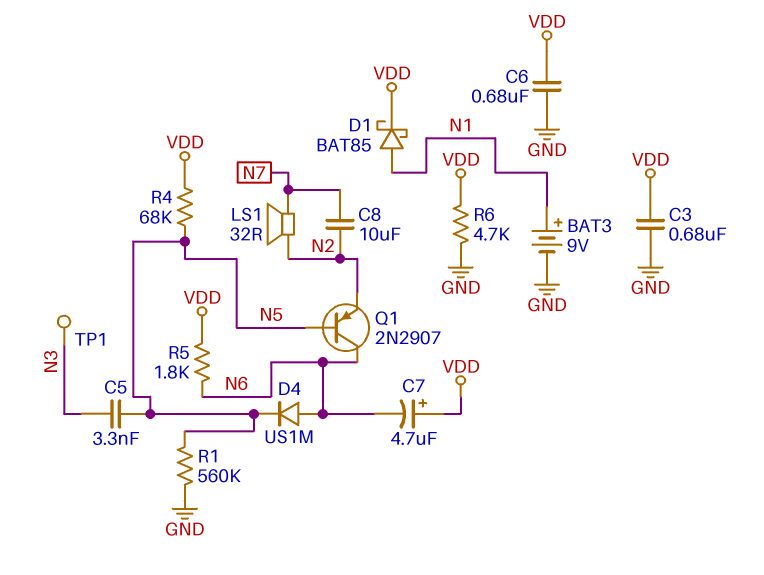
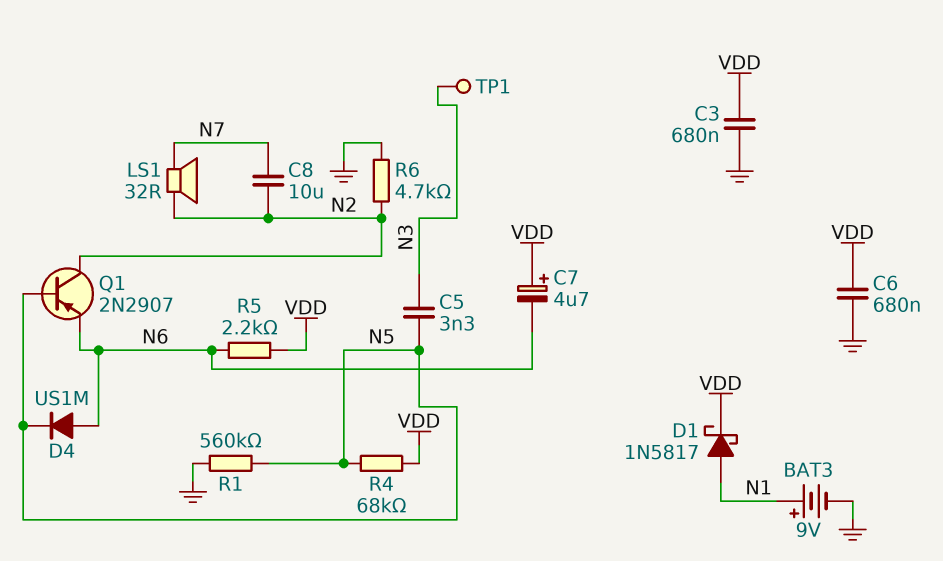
D1: schottky BAT85 (A N1, K VDD) -> schottky 1N5817 (A N1, K VDD)
Q1: PNP 2N2907 (B N5, C N6, E N2) -> PNP 2N2907 (B N5, C N2, E N6)
R5: 1.8k (N6, VDD) -> 2.2k (N6, VDD)
R6: 4.7k (GND, VDD) -> 4.7k (GND, N2)

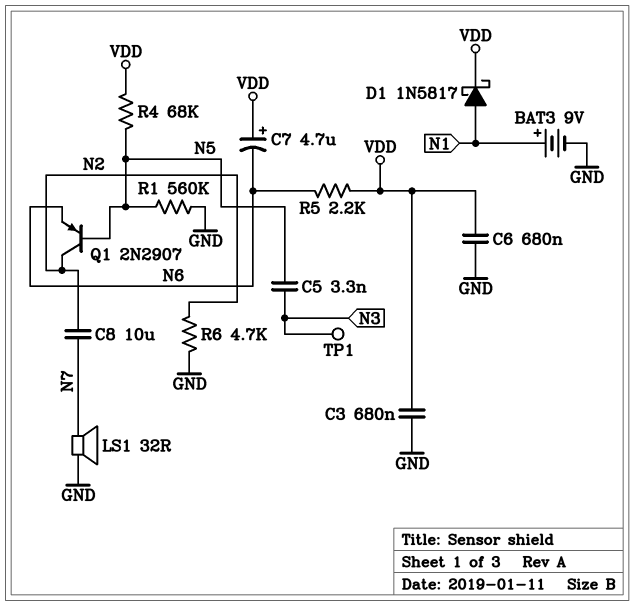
D4: diode US1M (A N6, K N5) -> none
LS1: speaker 32R (N2, N7) -> speaker 32R (GND, N7)

